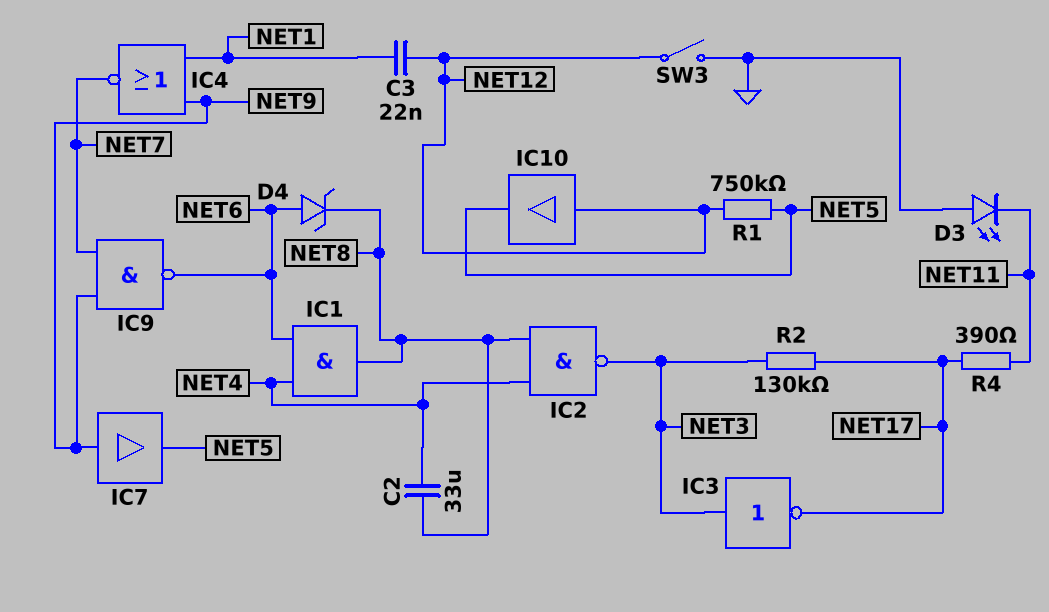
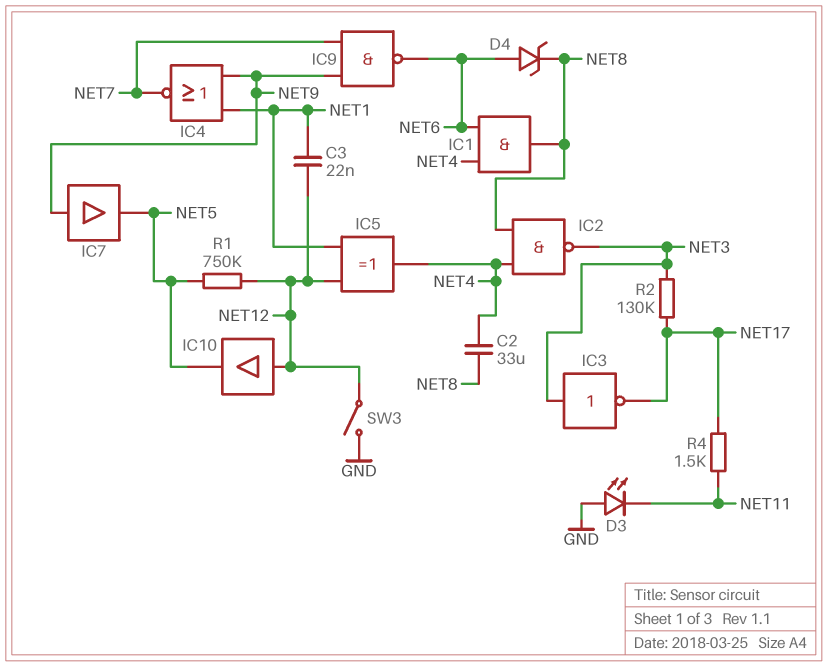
IC5: none -> XOR (in NET1, in NET12, out NET4)
R4: 390 (NET11, NET17) -> 1.5k (NET11, NET17)

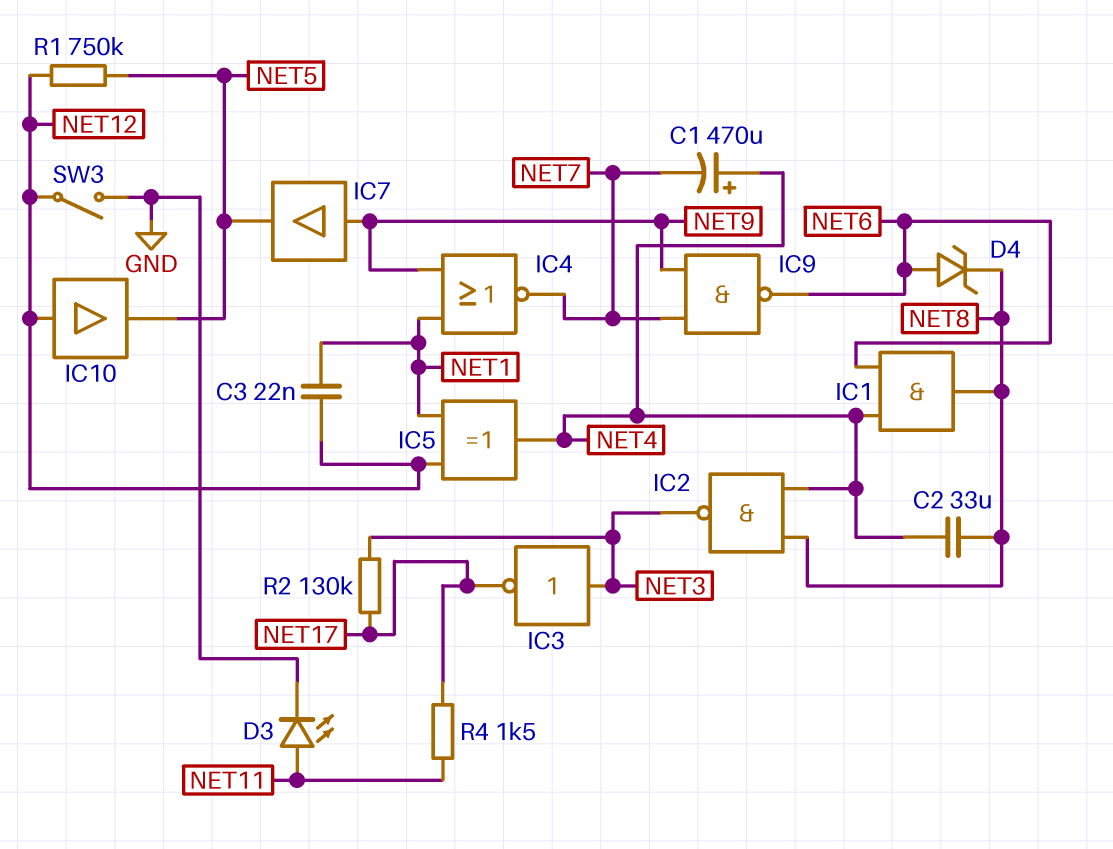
C1: none -> 470uF (plus NET4, minus NET7)
D3: LED (A GND, K NET11) -> LED (A NET11, K GND)

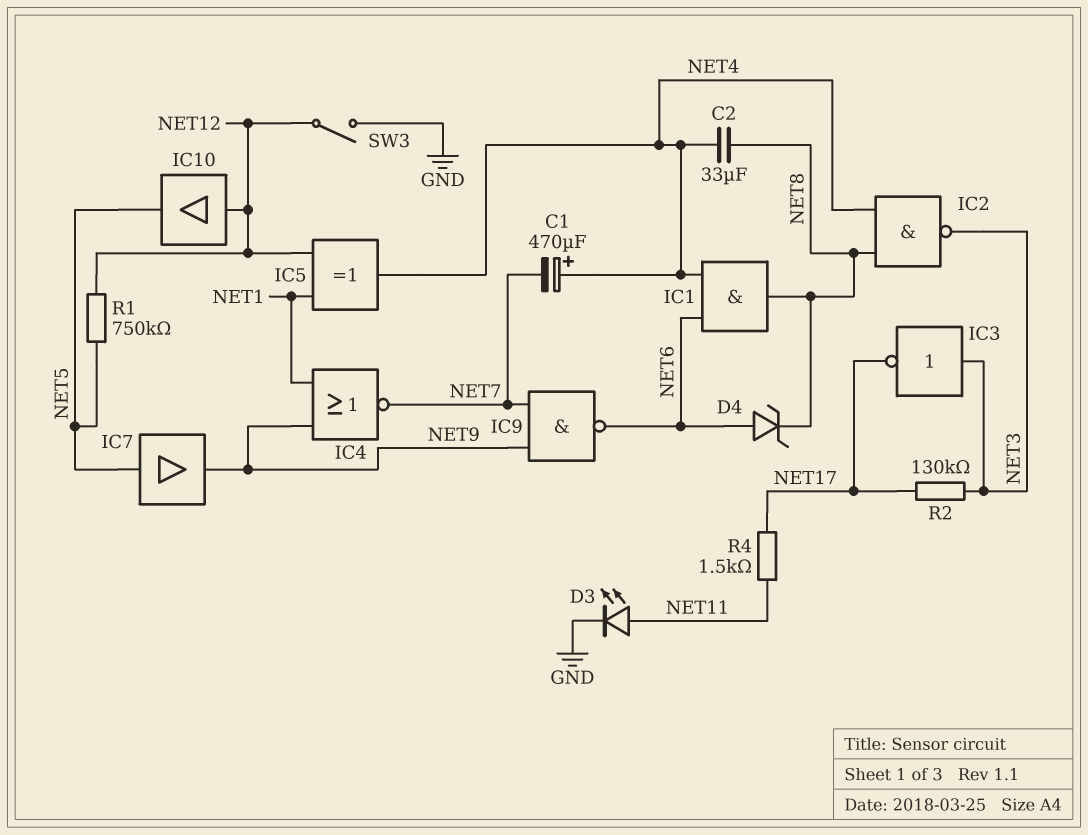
C3: 22nF (NET1, NET12) -> none
IC7: buffer (in NET9, out NET5) -> buffer (in NET5, out NET9)

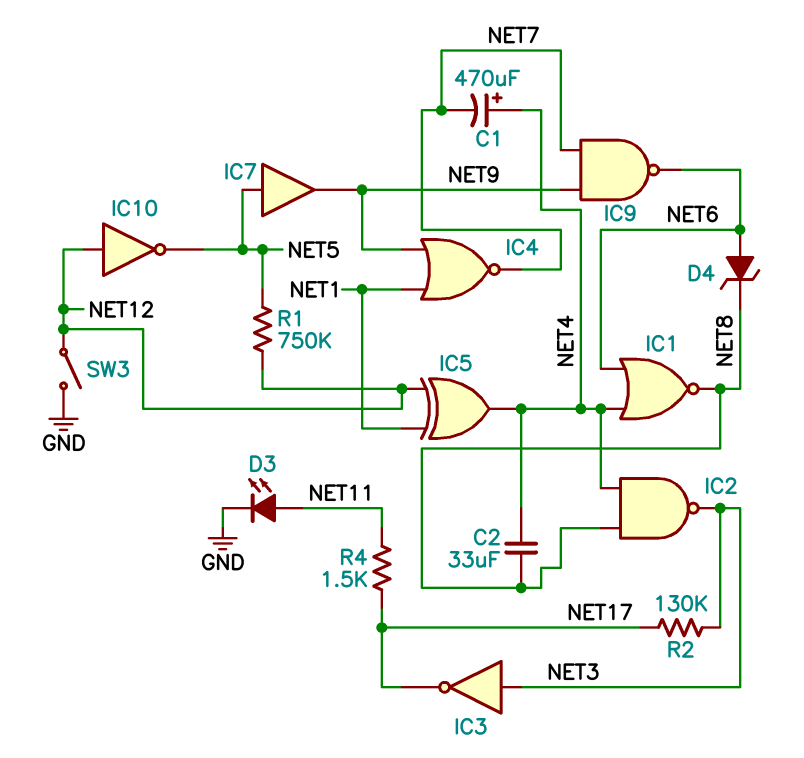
IC1: AND (in NET4, in NET6, out NET8) -> NOR (in NET4, in NET6, out NET8)
IC10: buffer (in NET12, out NET5) -> NOT (in NET12, out NET5)

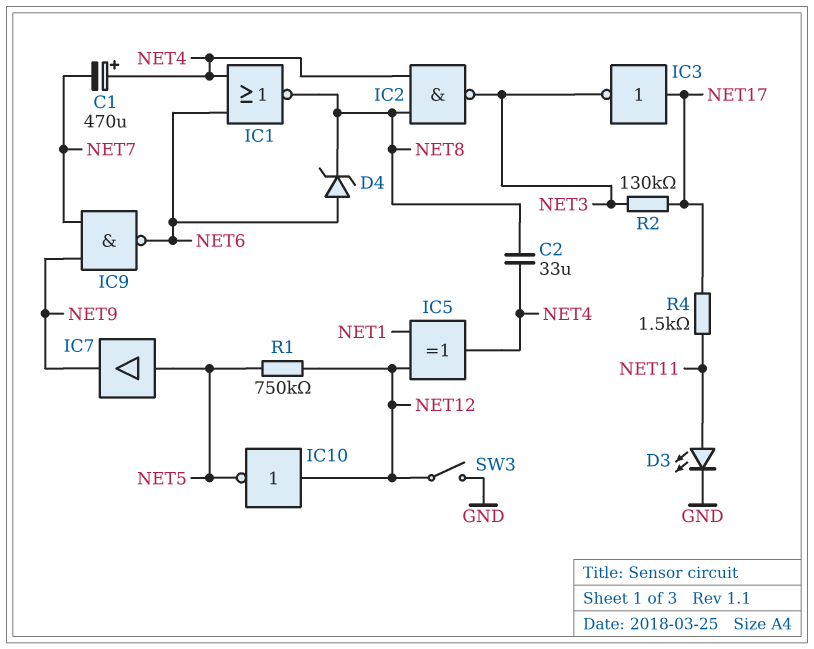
IC3: NOT (in NET3, out NET17) -> NOT (in NET17, out NET3)
IC4: NOR (in NET1, in NET9, out NET7) -> none

